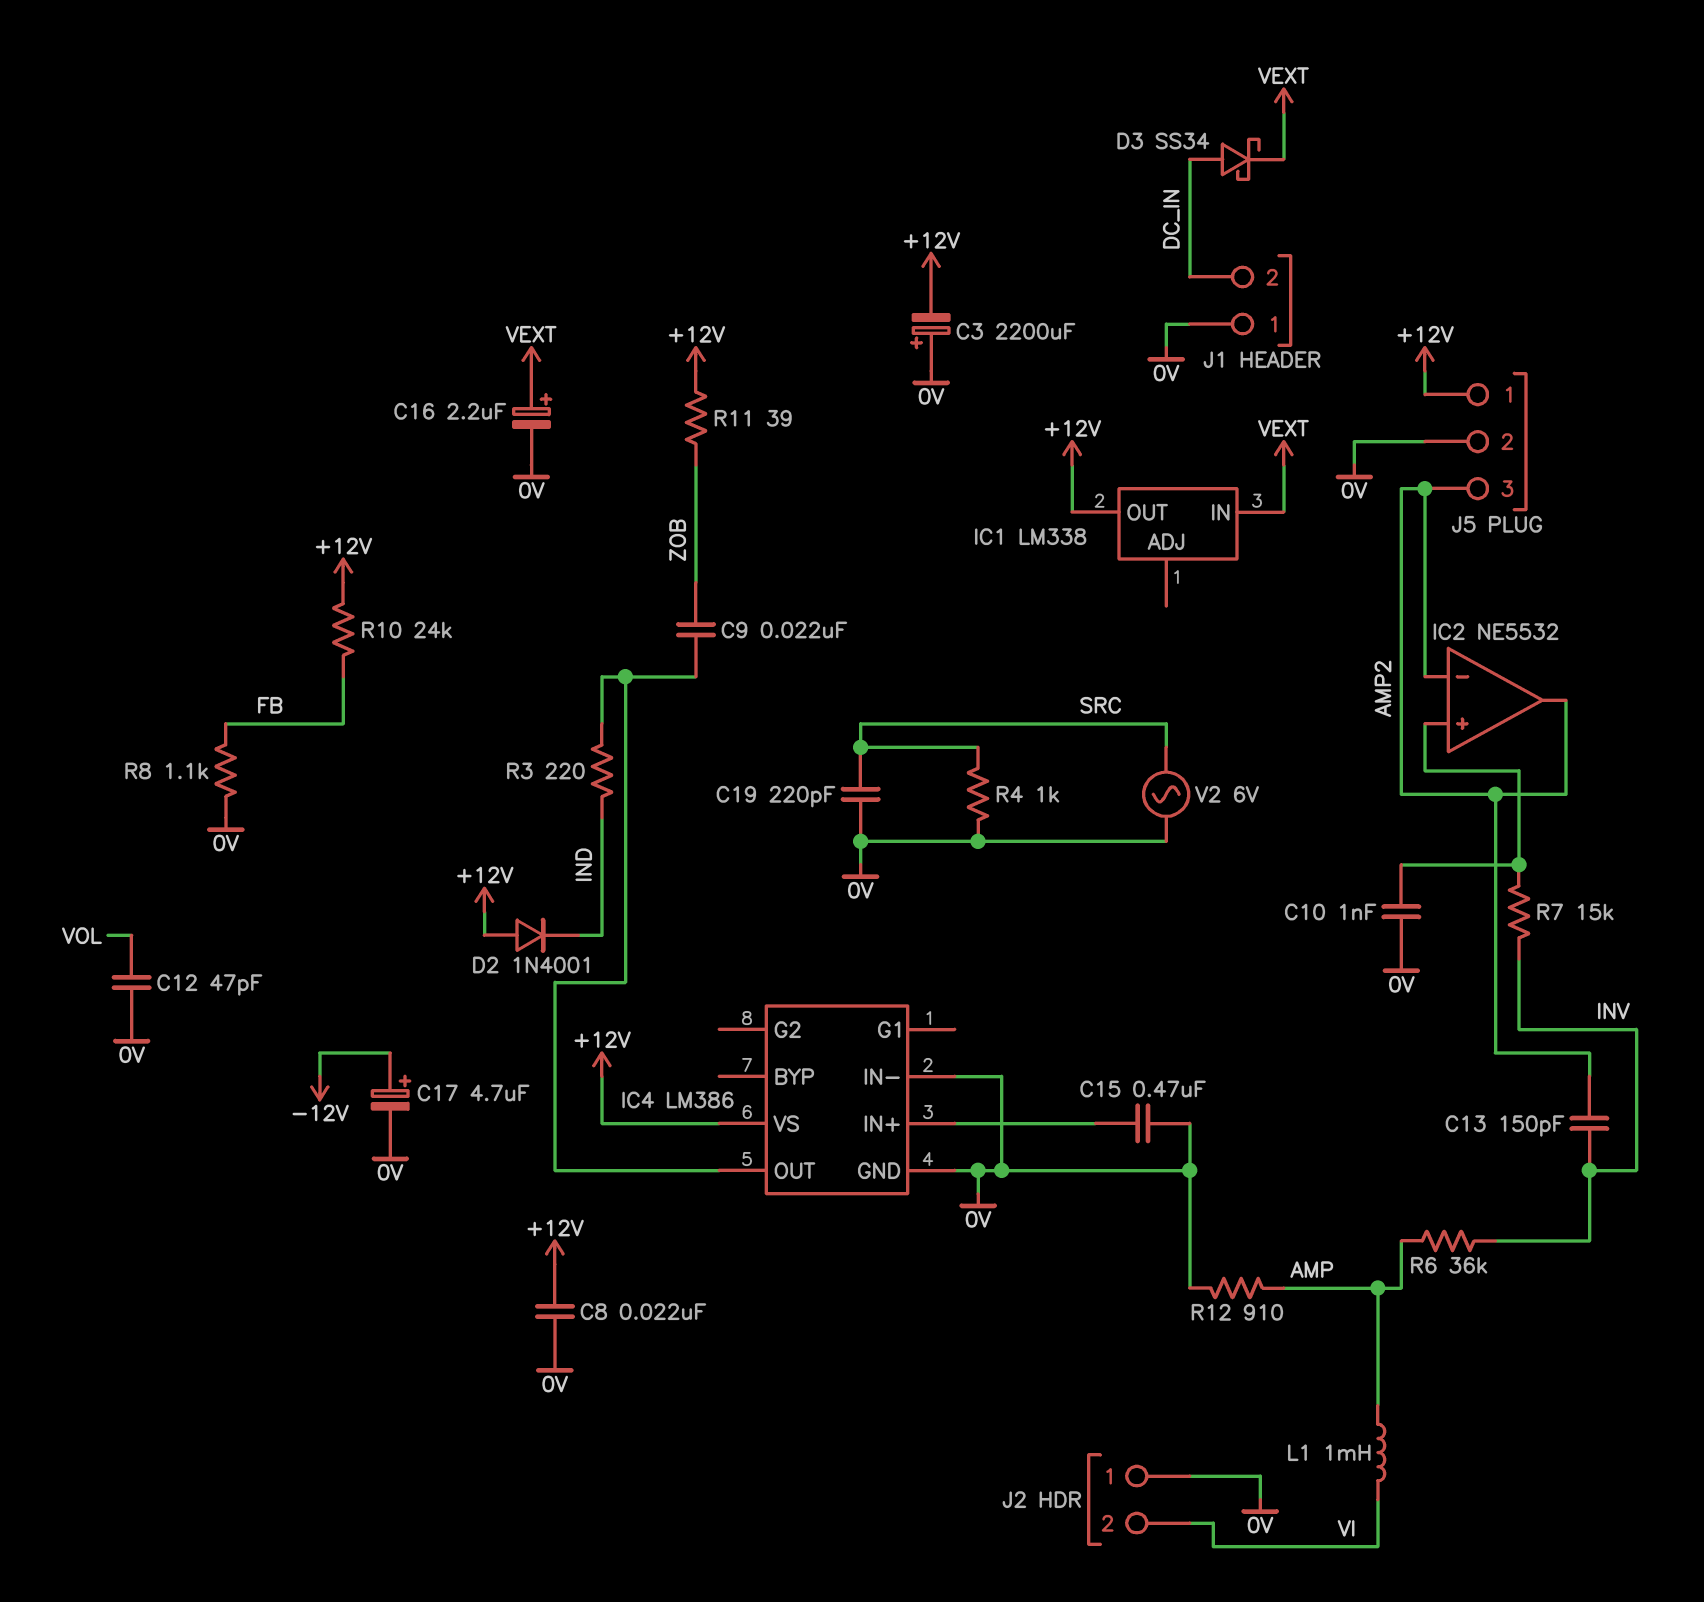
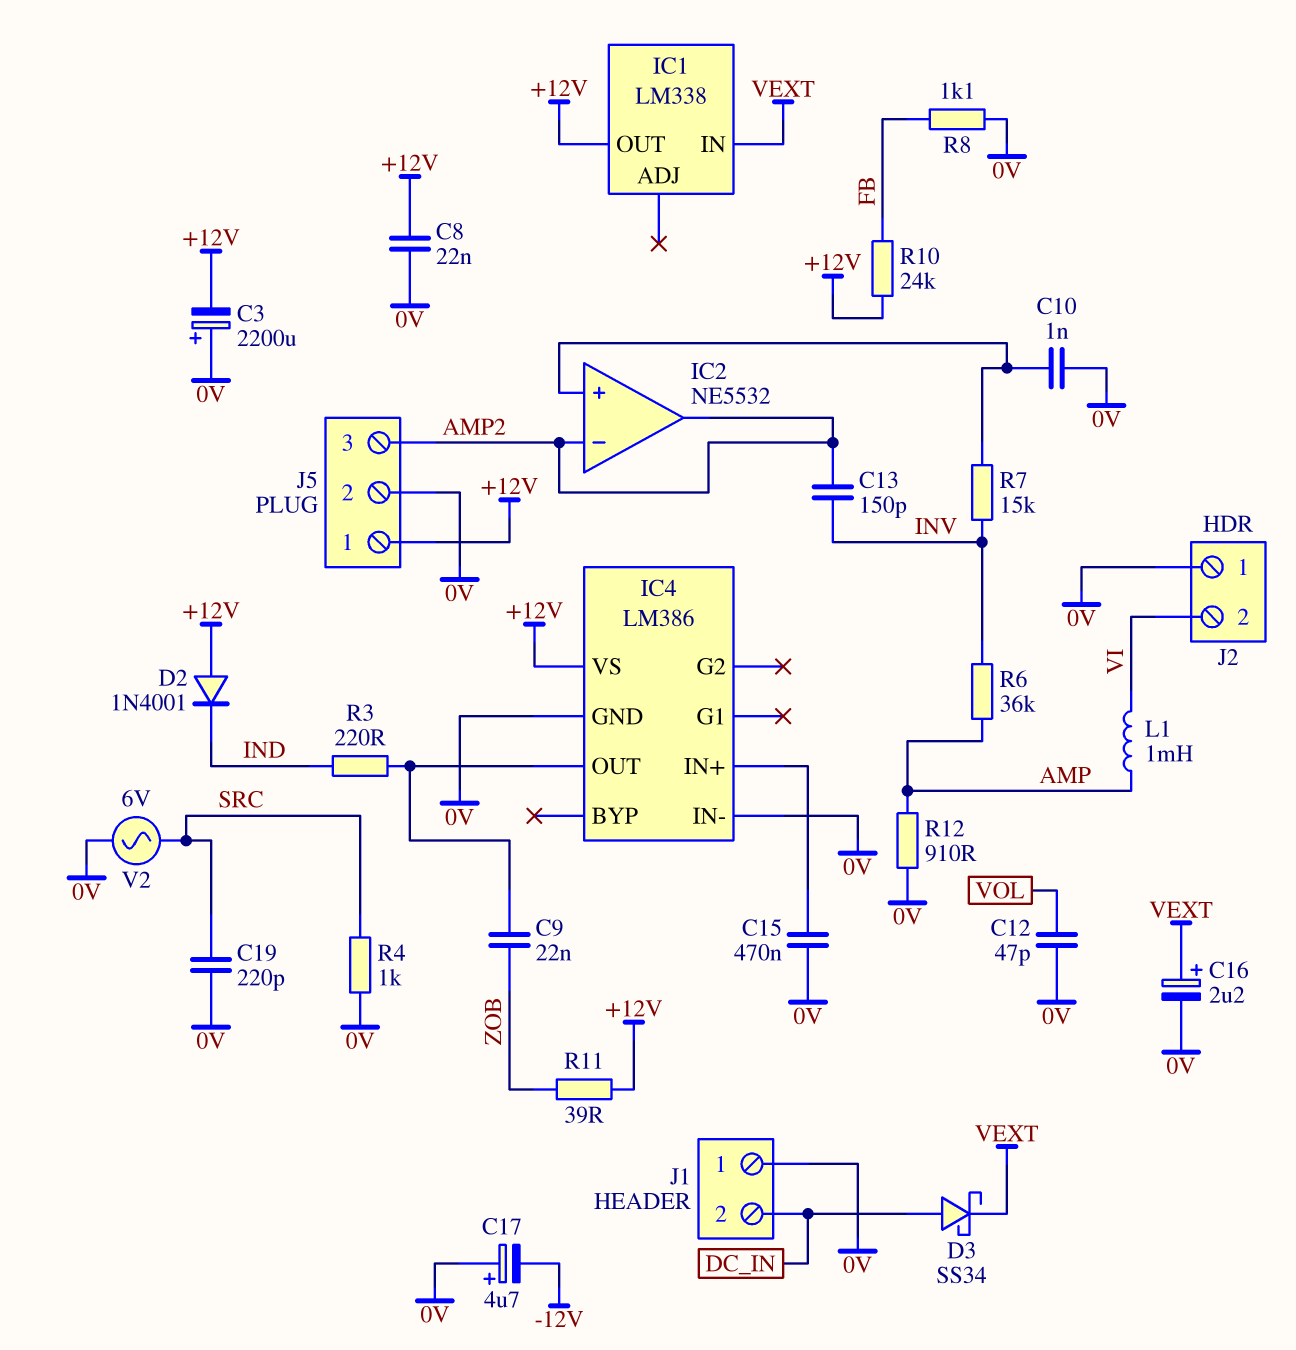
C17: 4.7uF (plus -12V, minus 0V) -> 4.7uF (plus 0V, minus -12V)

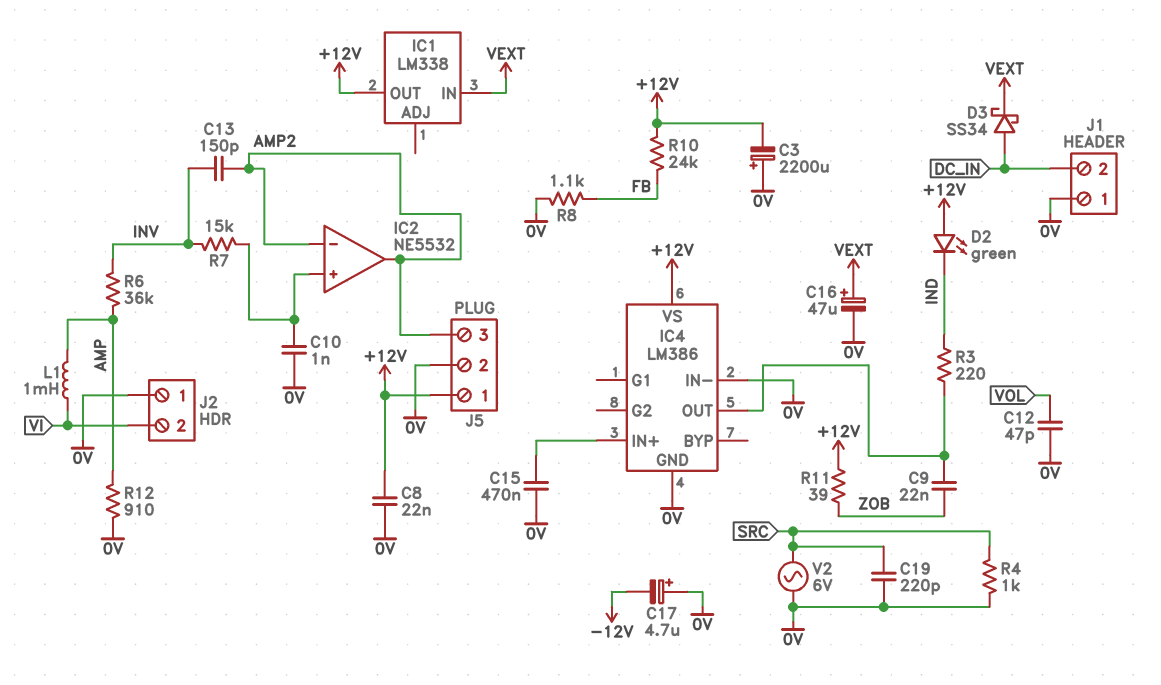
C16: 2.2uF (plus VEXT, minus 0V) -> 47uF (plus VEXT, minus 0V)
D2: diode 1N4001 (A +12V, K IND) -> LED green (A +12V, K IND)

